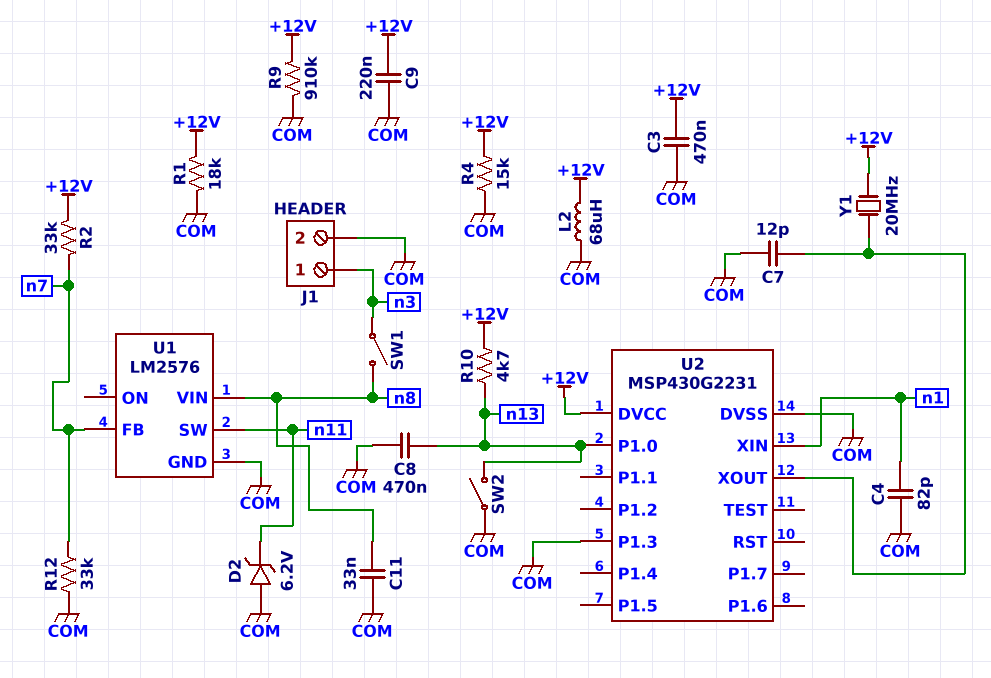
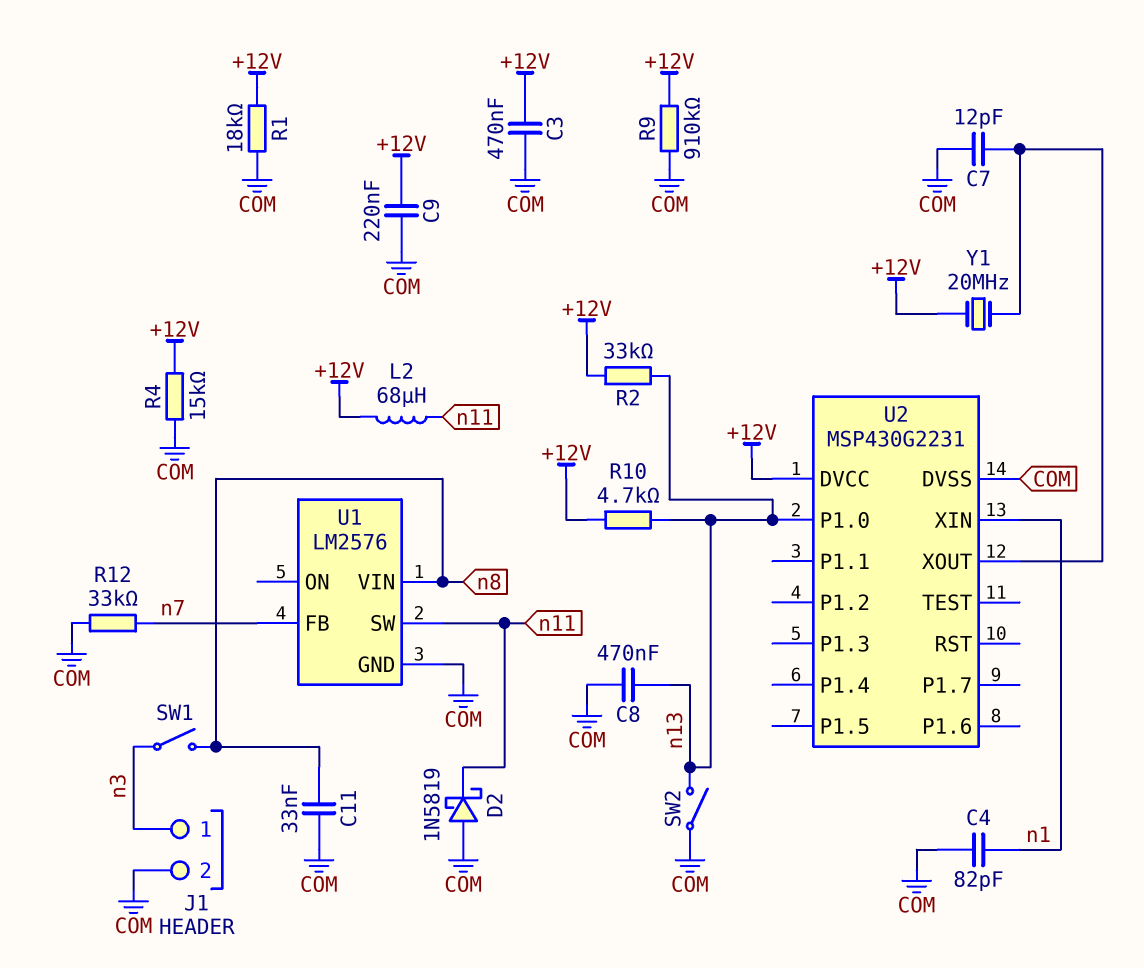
D2: zener 6.2V (A COM, K n11) -> schottky 1N5819 (A COM, K n11)
L2: 68uH (+12V, COM) -> 68uH (+12V, n11)
R2: 33k (+12V, n7) -> 33k (+12V, n13)
U2 pin P1.3: COM -> none

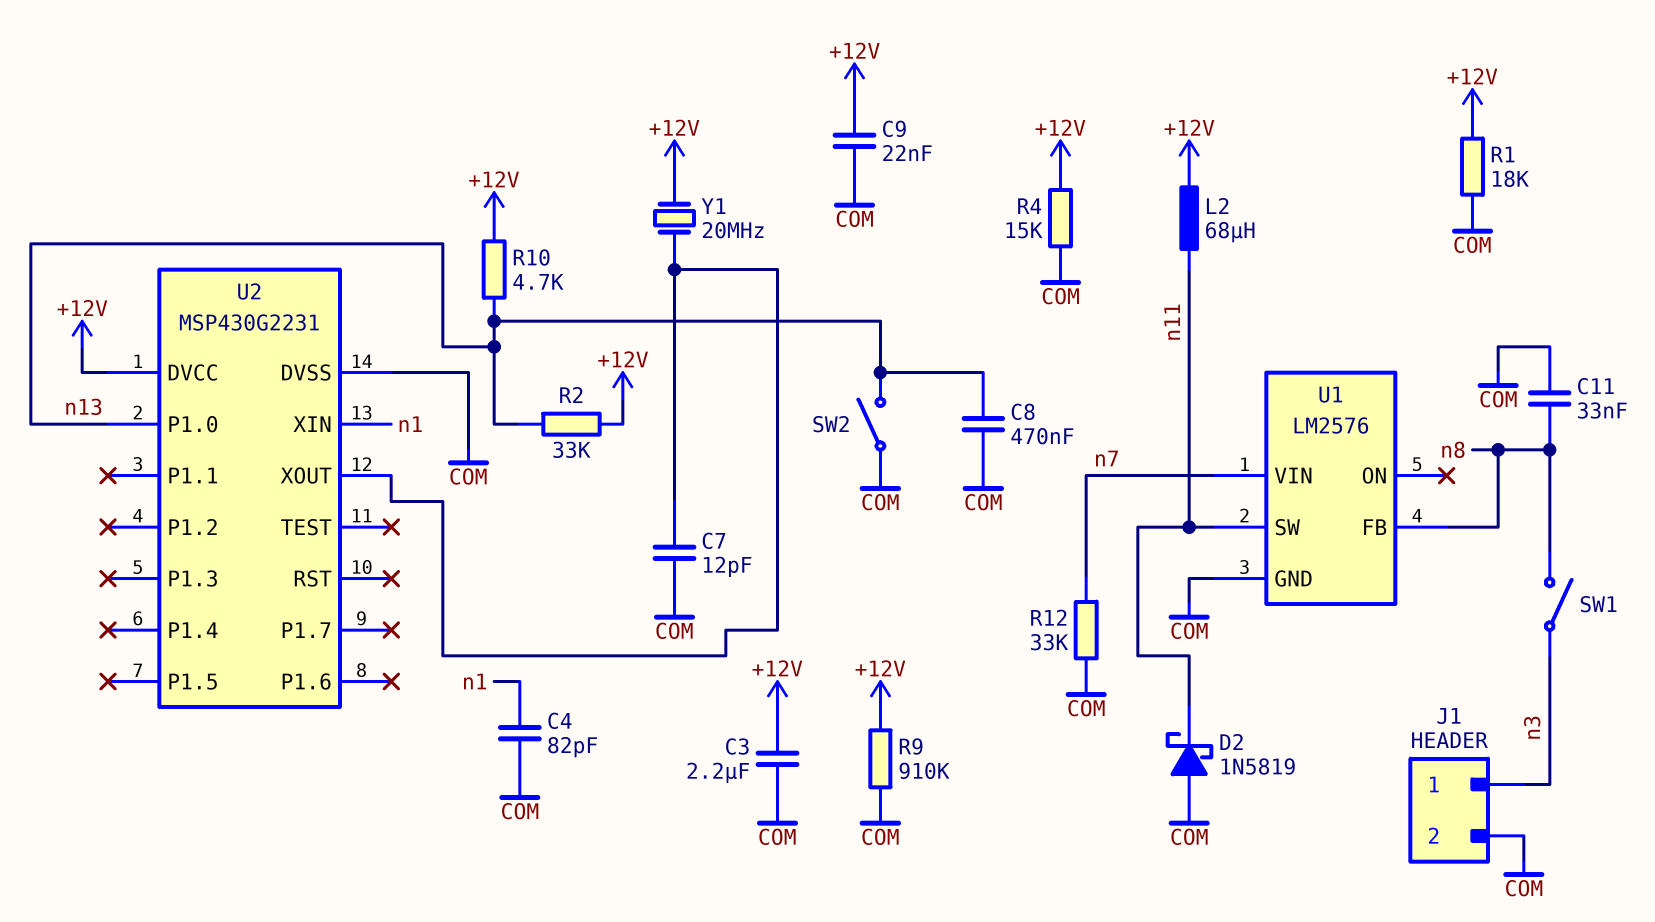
C3: 470nF (+12V, COM) -> 2.2uF (+12V, COM)
C9: 220nF (+12V, COM) -> 22nF (+12V, COM)
U1 pin FB: n7 -> n8
U1 pin VIN: n8 -> n7

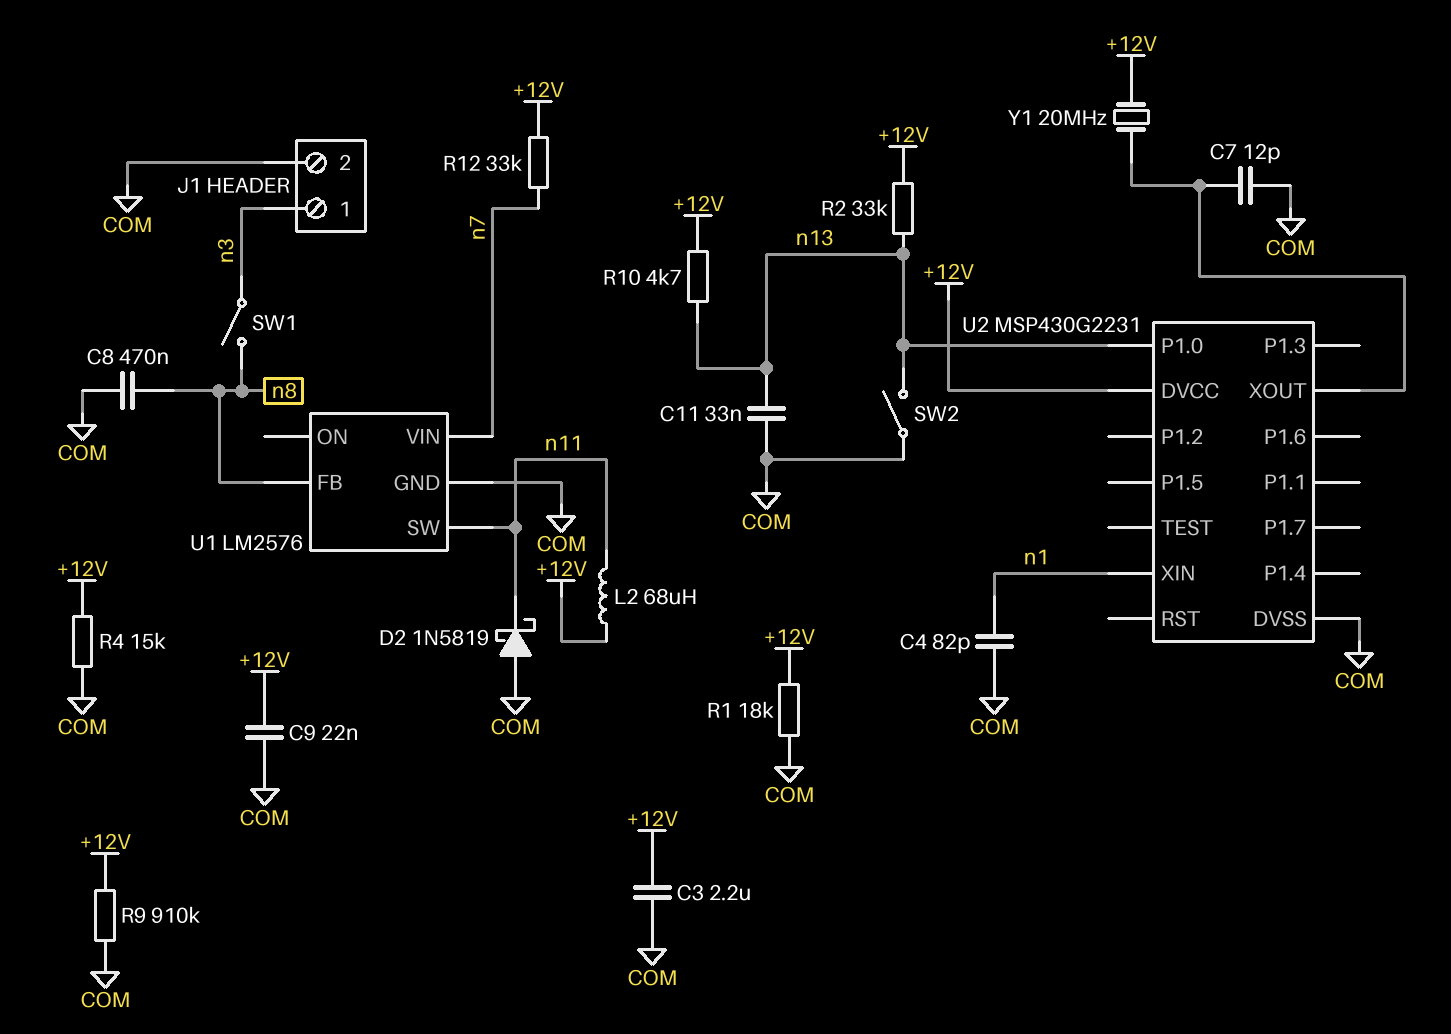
C8: 470nF (COM, n13) -> 470nF (COM, n8)
C11: 33nF (COM, n8) -> 33nF (COM, n13)
R12: 33k (COM, n7) -> 33k (+12V, n7)

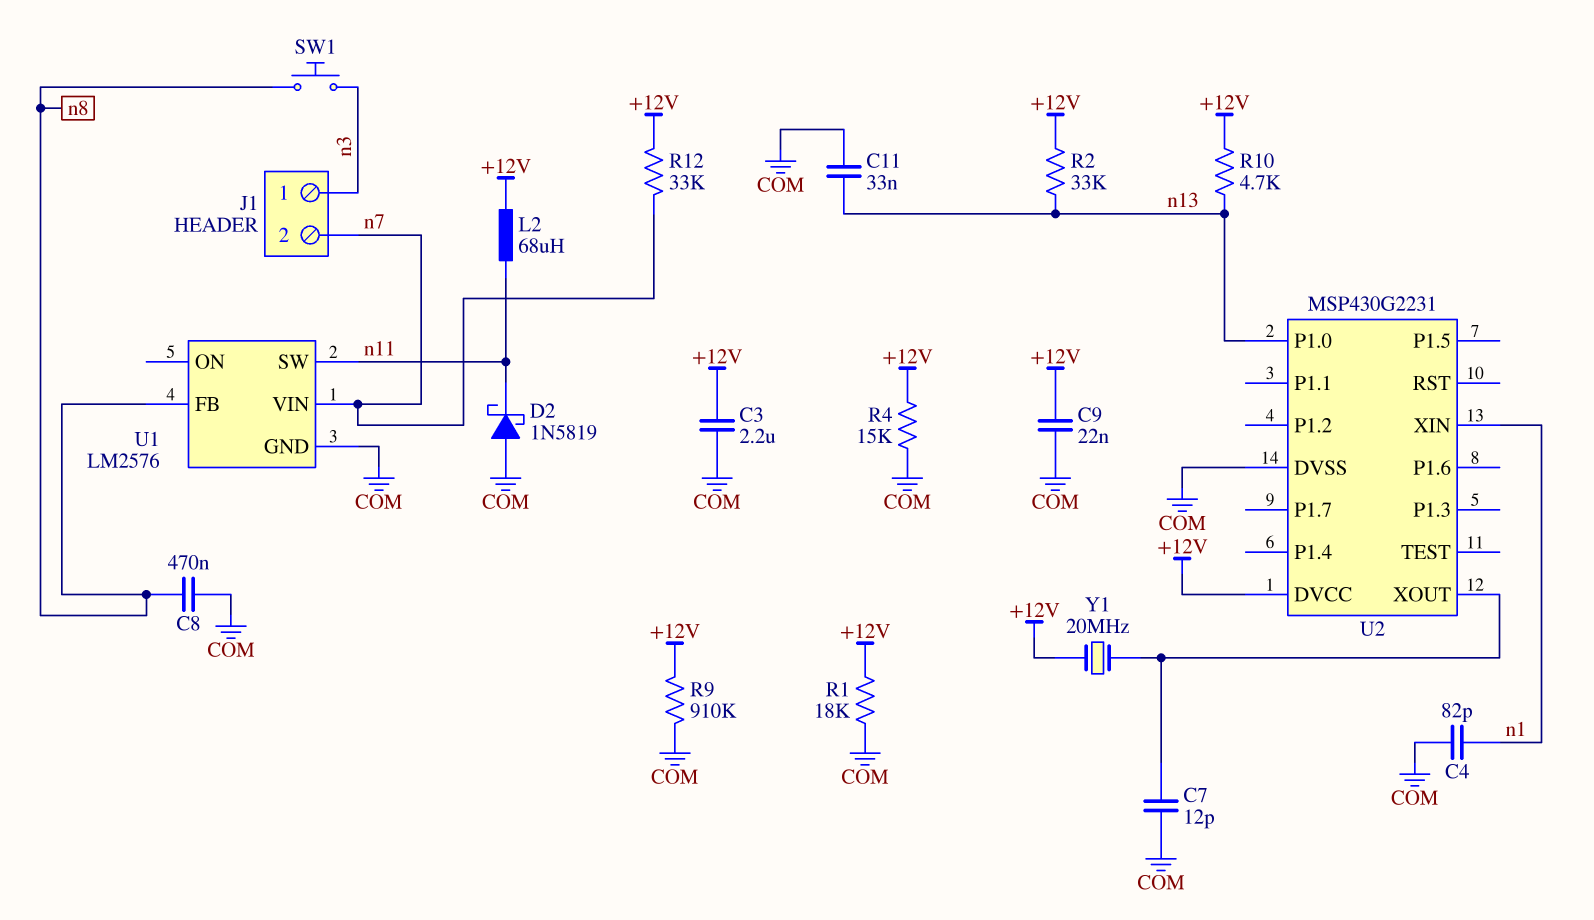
J1 pin 2: COM -> n7
SW1: switch (n3, n8) -> button (n3, n8)
SW2: switch (COM, n13) -> none

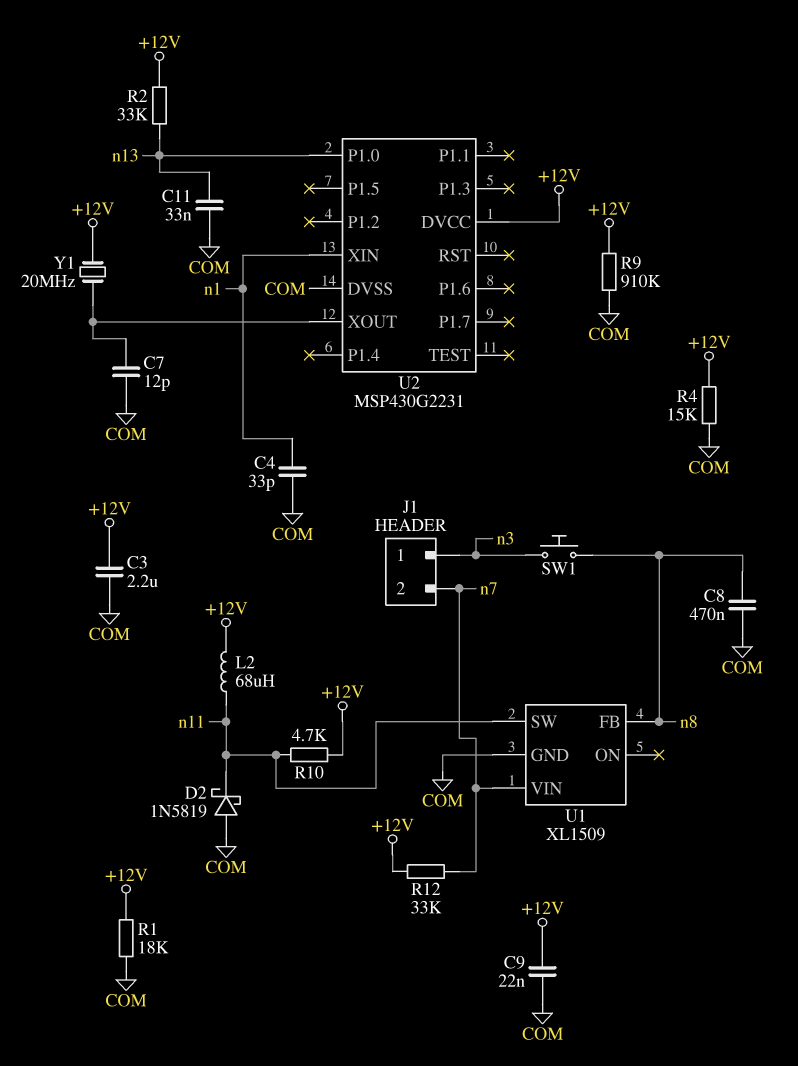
C4: 82pF (COM, n1) -> 33pF (COM, n1)
R10: 4.7k (+12V, n13) -> 4.7k (+12V, n11)
U1: LM2576 -> XL1509

